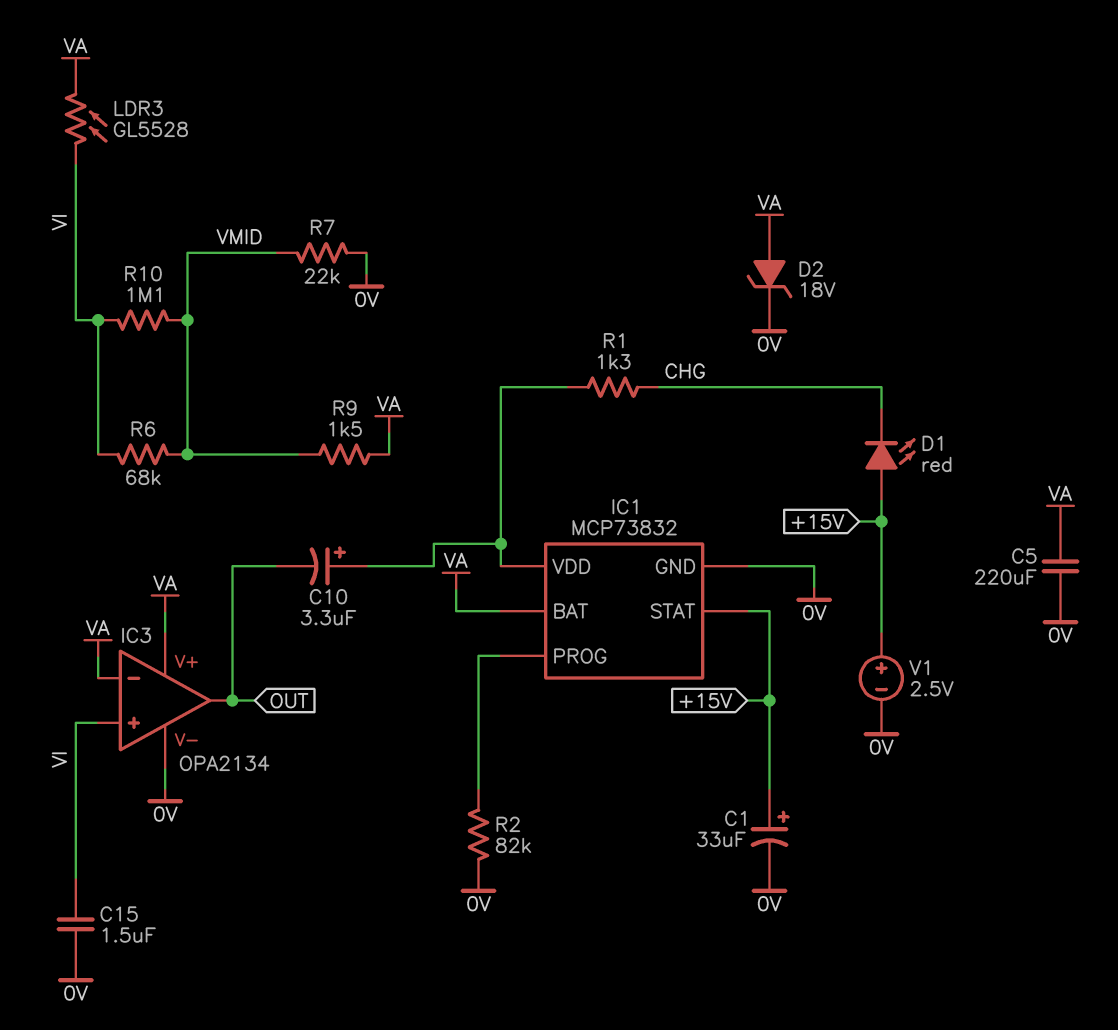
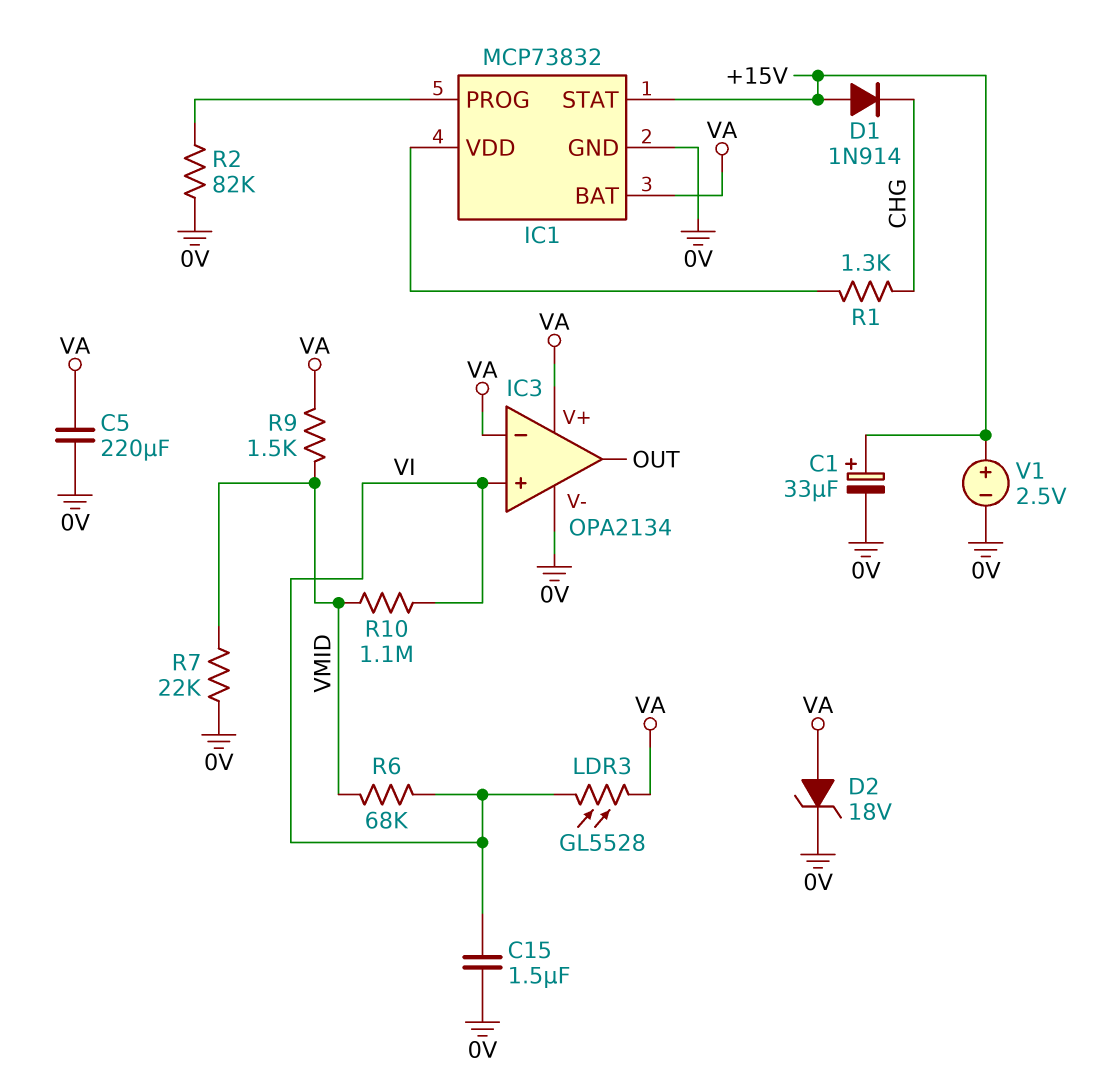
C10: 3.3uF (plus IC1/VDD, minus OUT) -> none
D1: LED red (A +15V, K CHG) -> diode 1N914 (A +15V, K CHG)

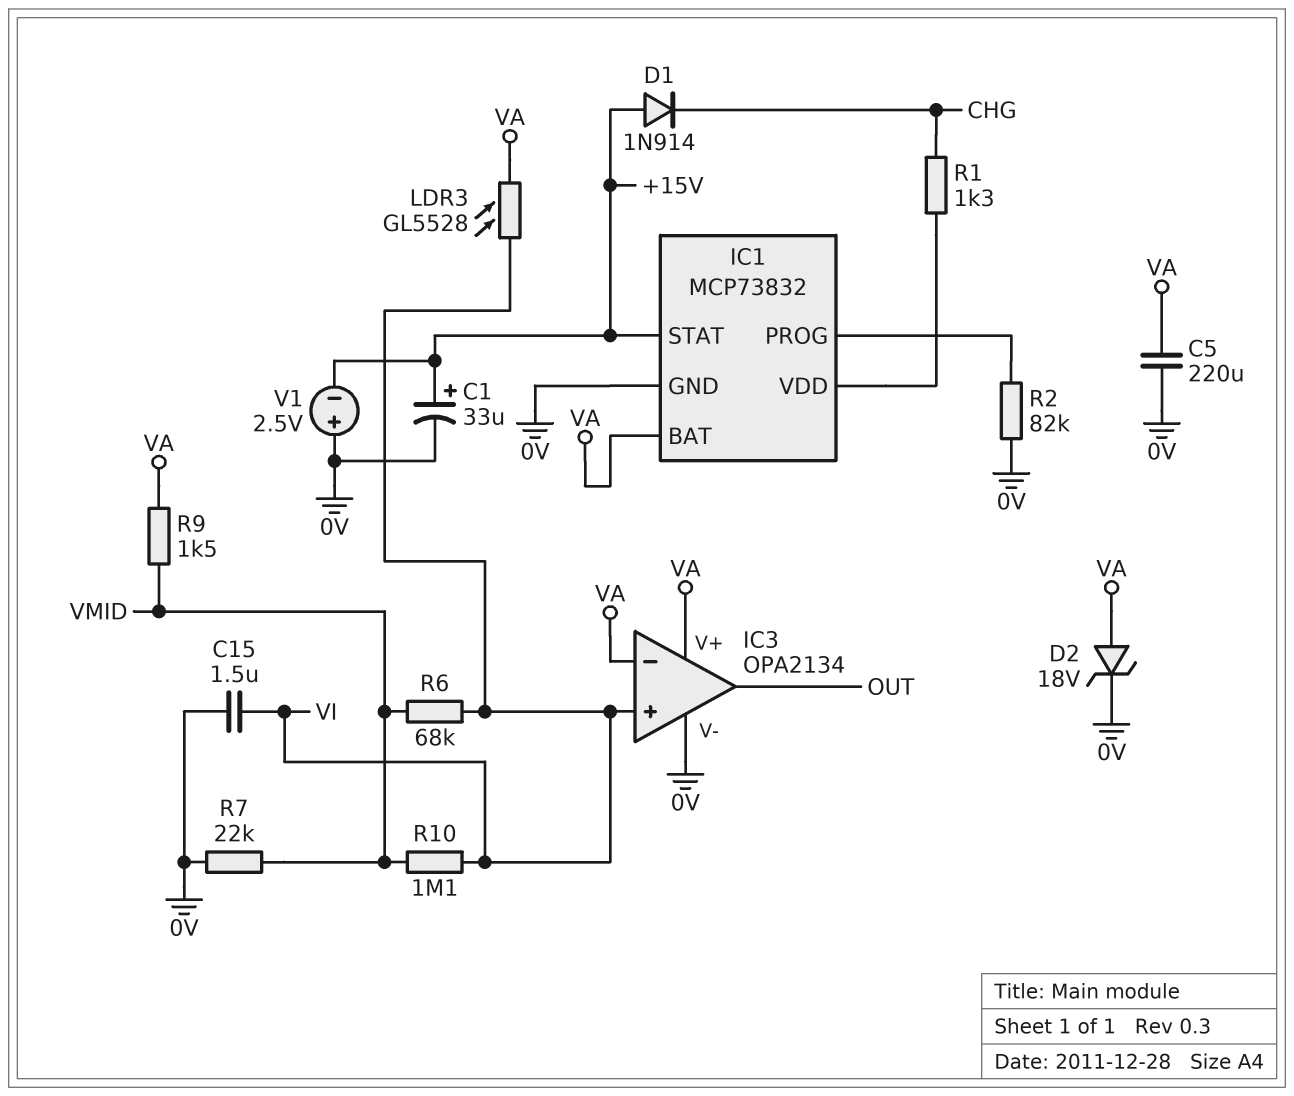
V1: 2.5V (plus +15V, minus 0V) -> 2.5V (plus 0V, minus +15V)

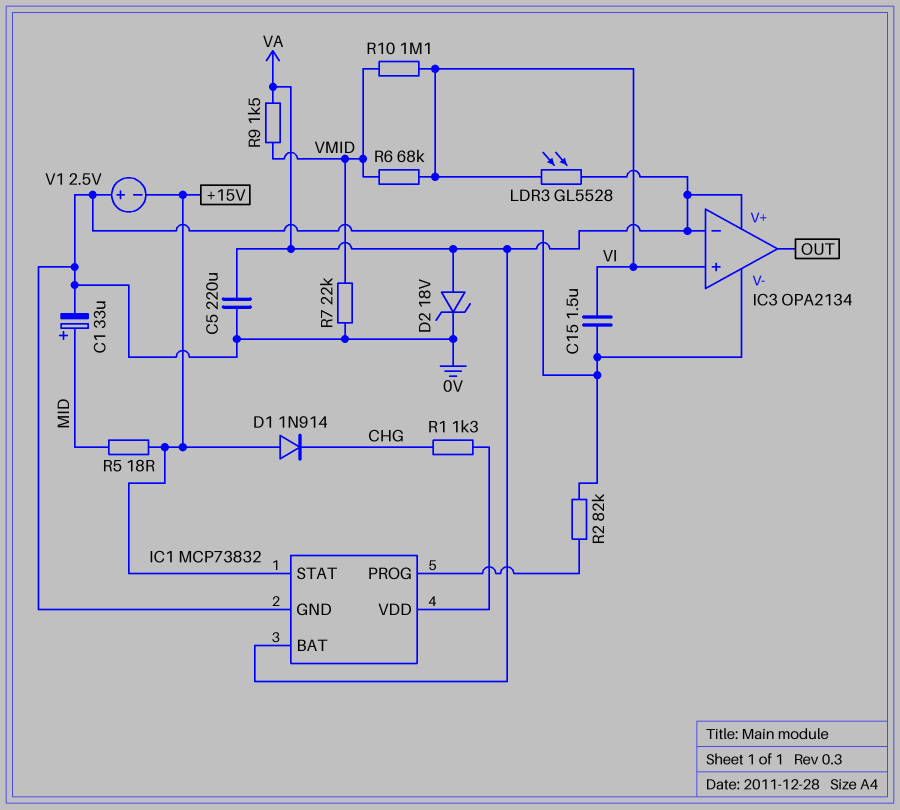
C1: 33uF (plus +15V, minus 0V) -> 33uF (plus MID, minus 0V)
R5: none -> 18 (+15V, MID)

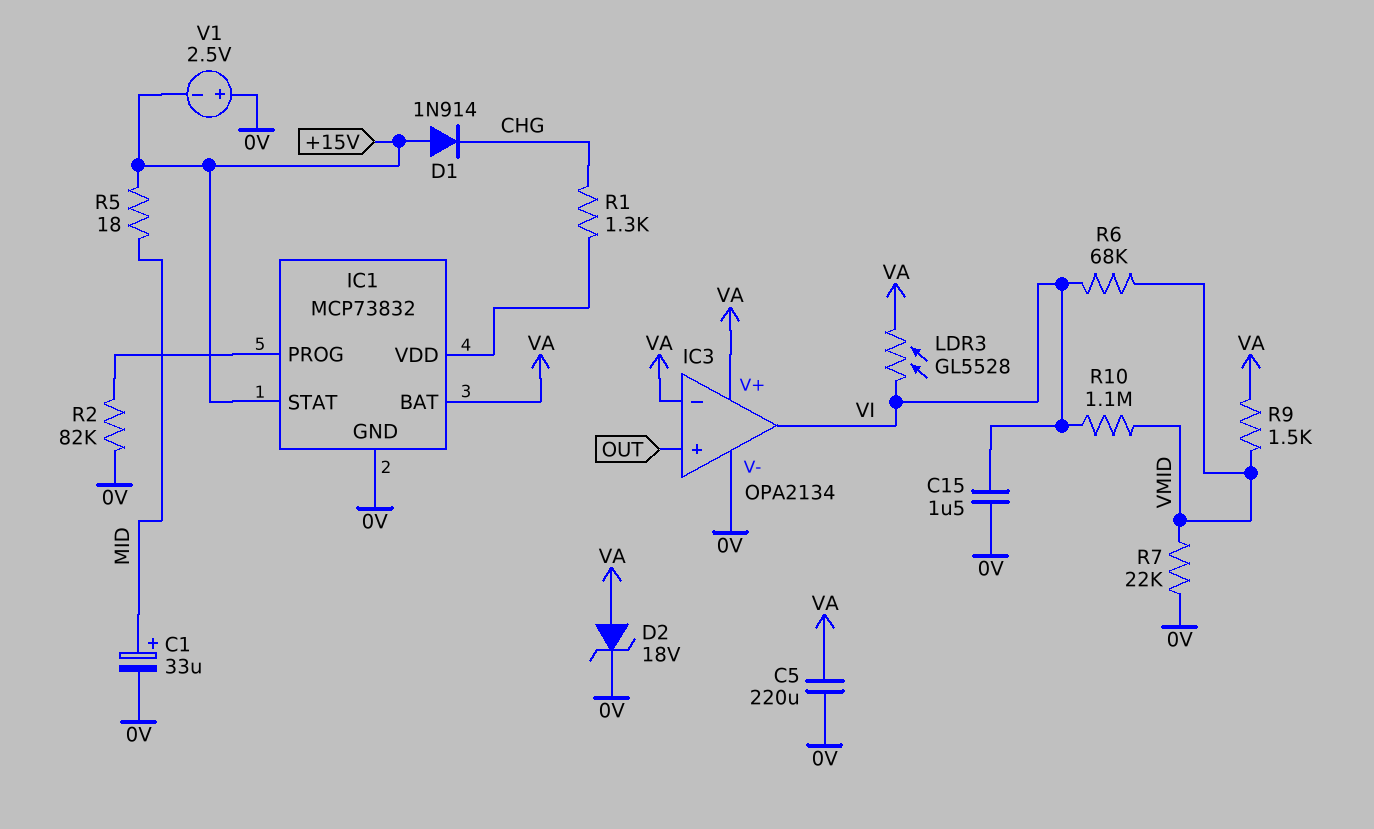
IC3 pin in+: VI -> OUT
IC3 pin out: OUT -> VI

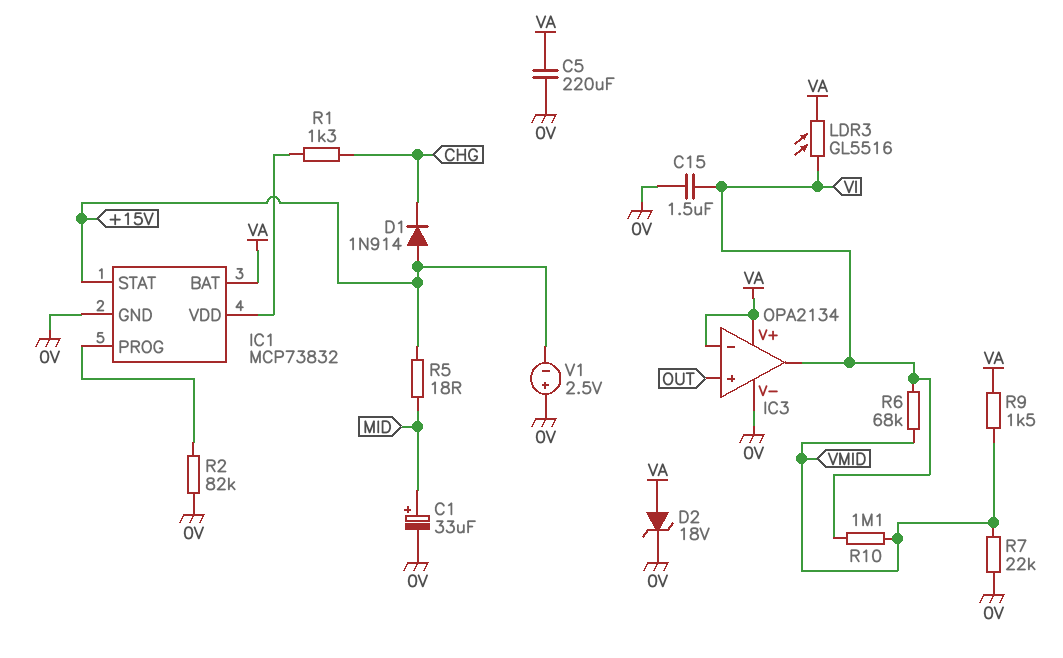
LDR3: GL5528 (VA, VI) -> GL5516 (VA, VI)

